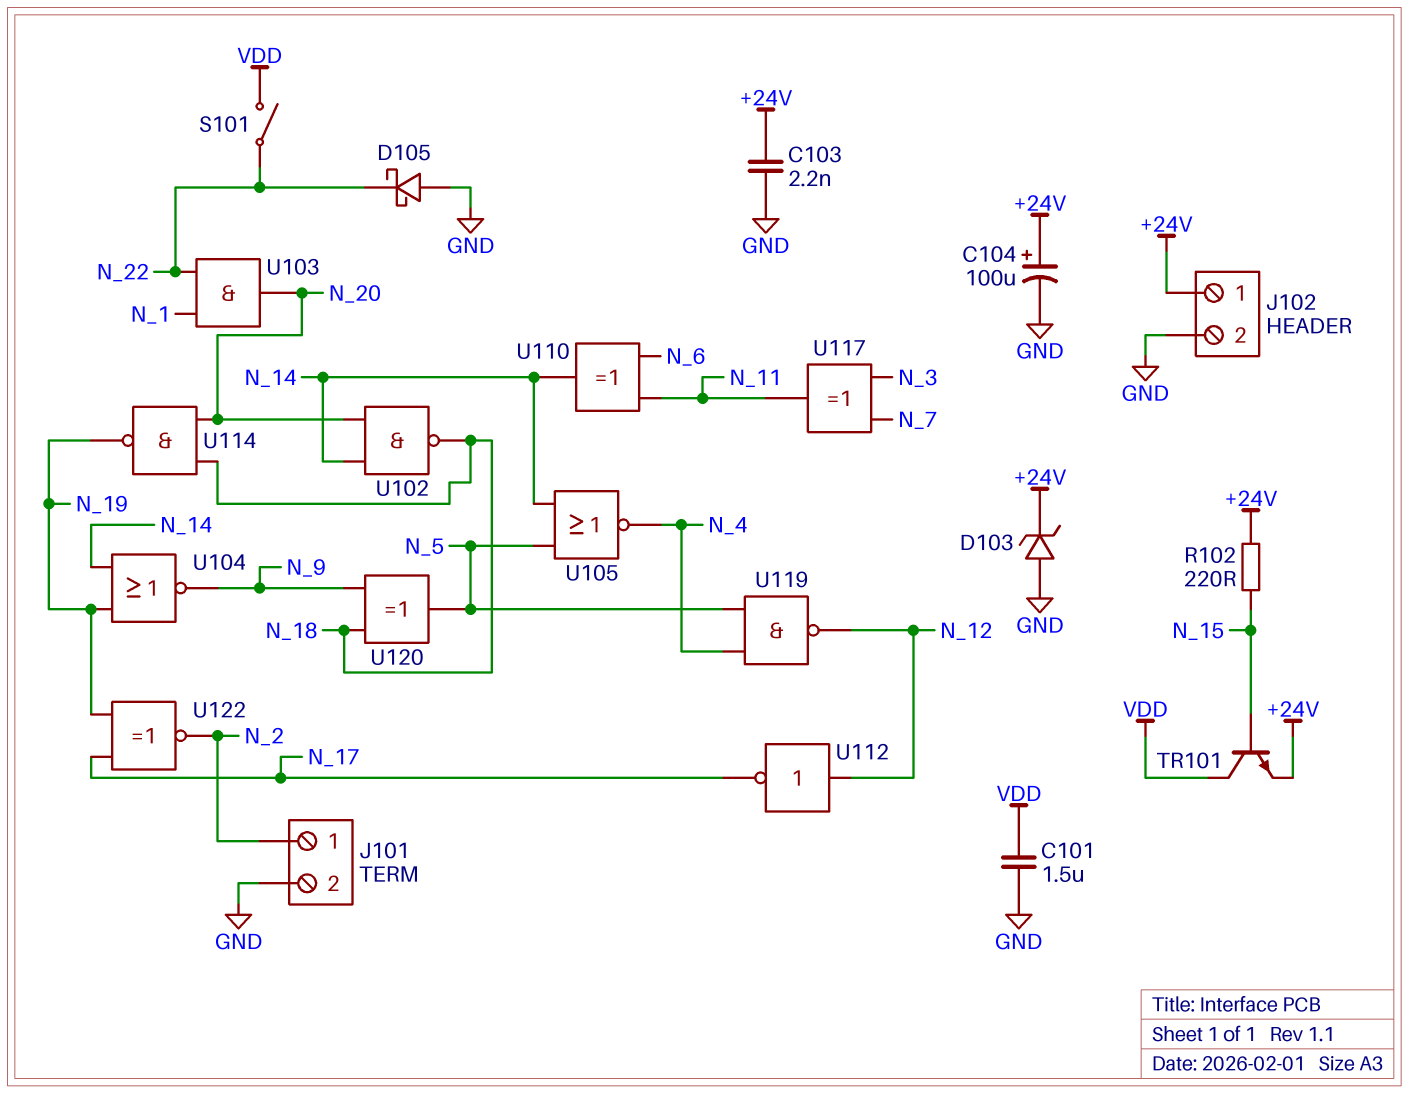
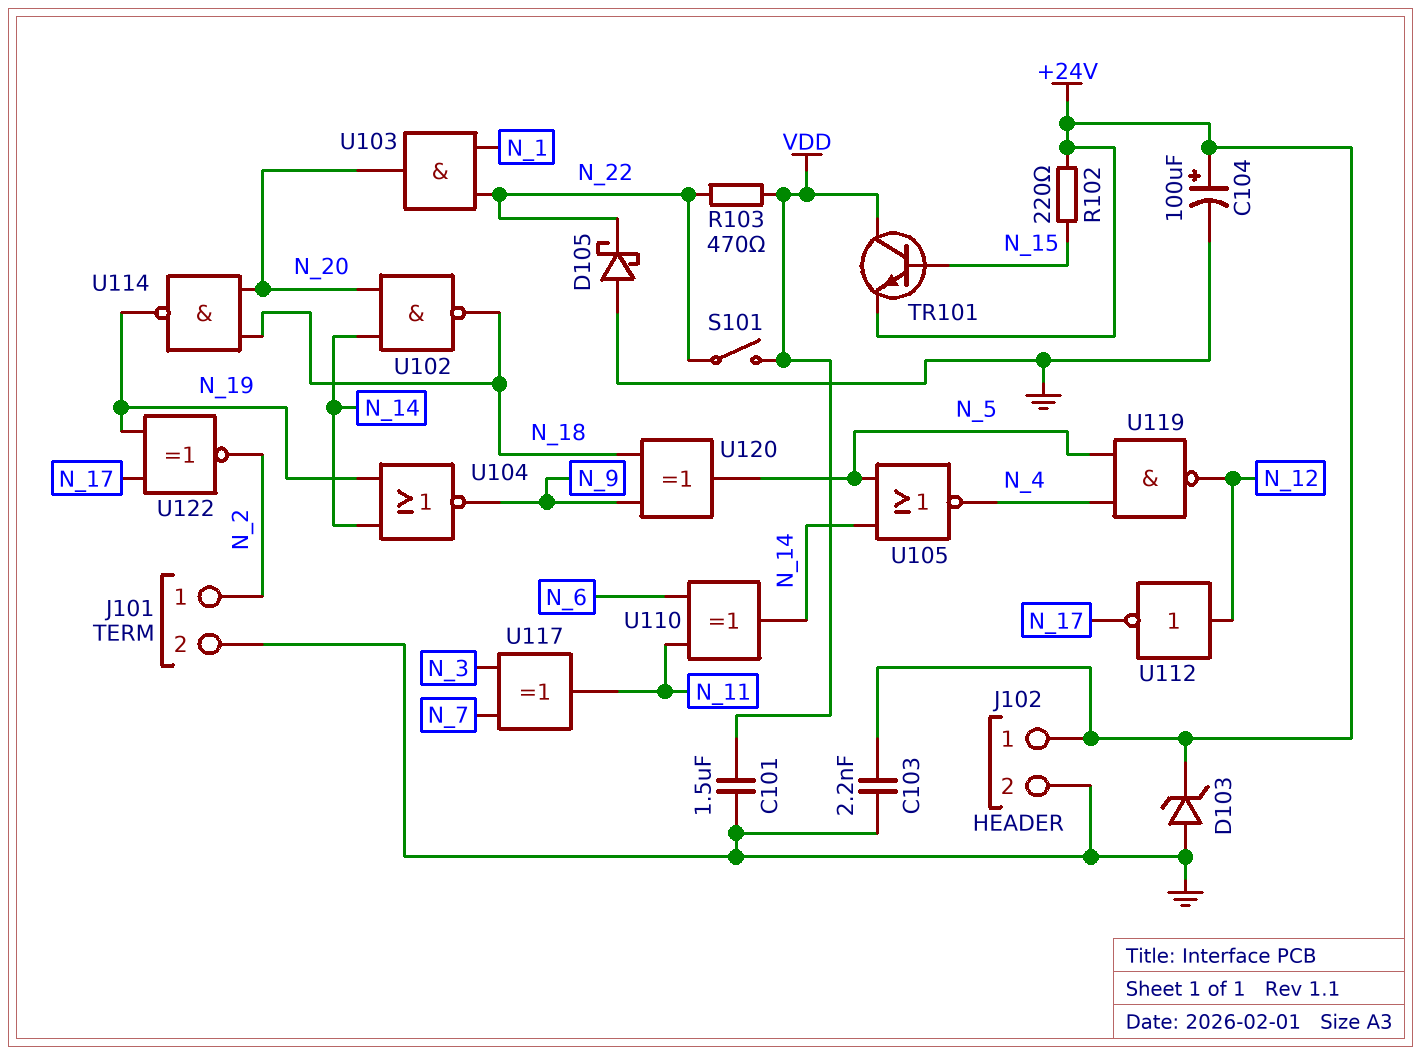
R103: none -> 470 (N_22, VDD)

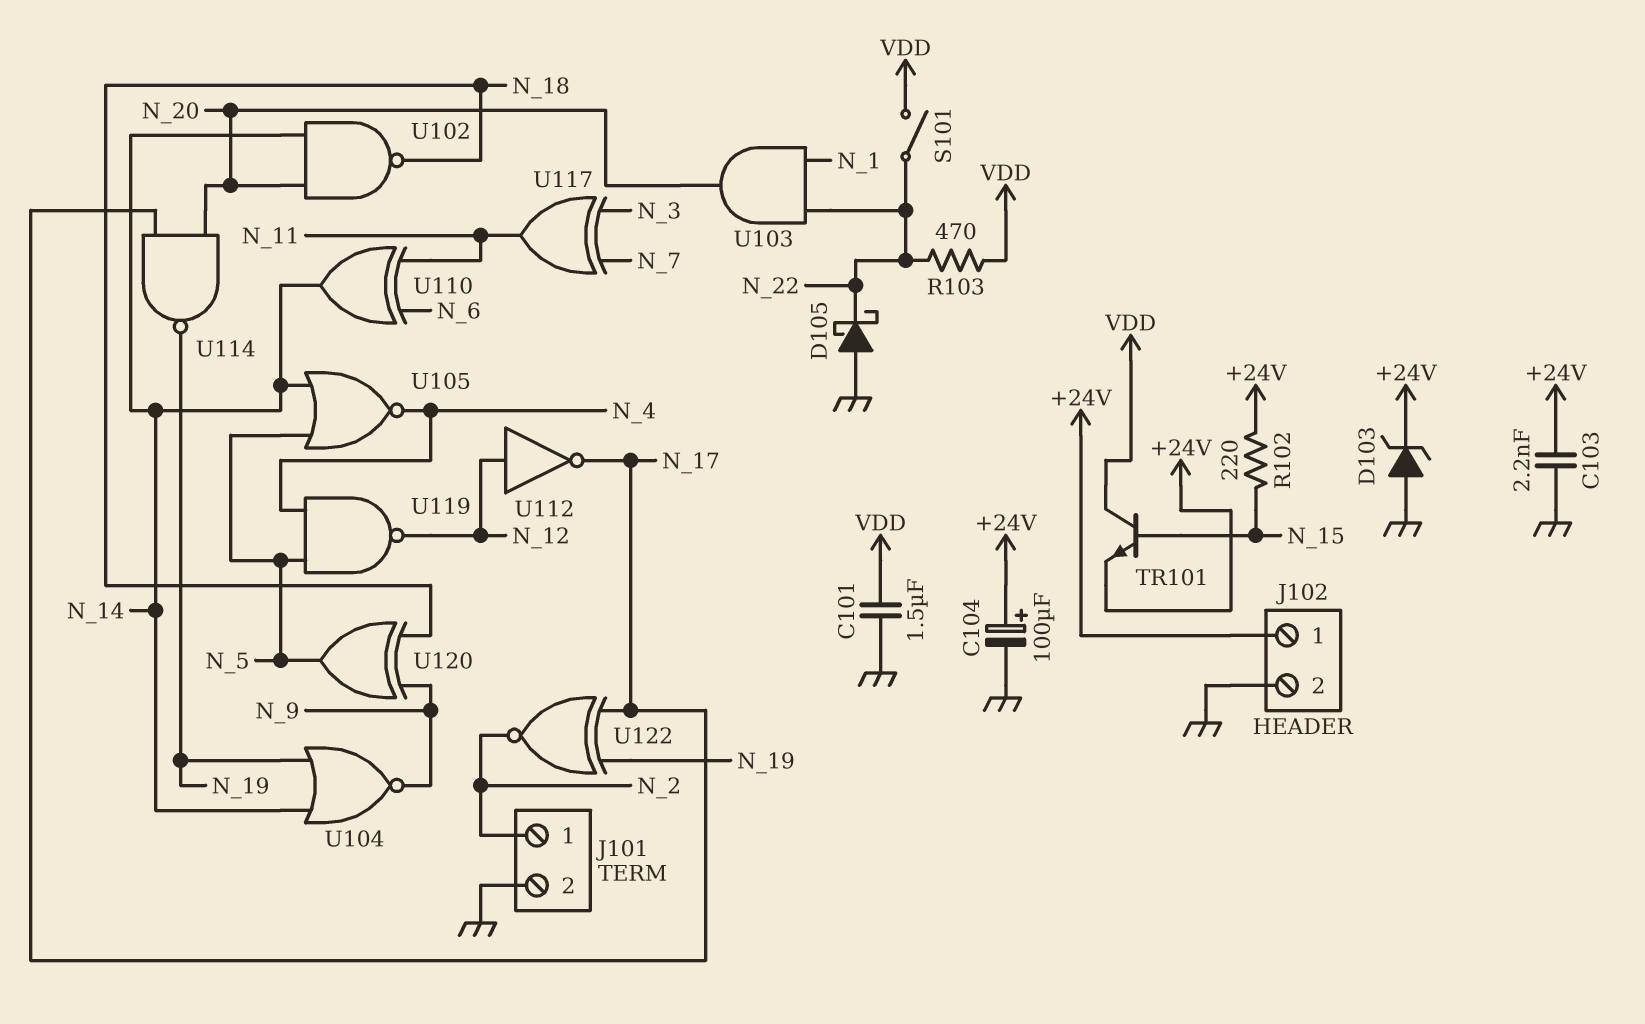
U114: NAND (in N_18, in N_20, out N_19) -> NAND (in N_17, in N_20, out N_19)

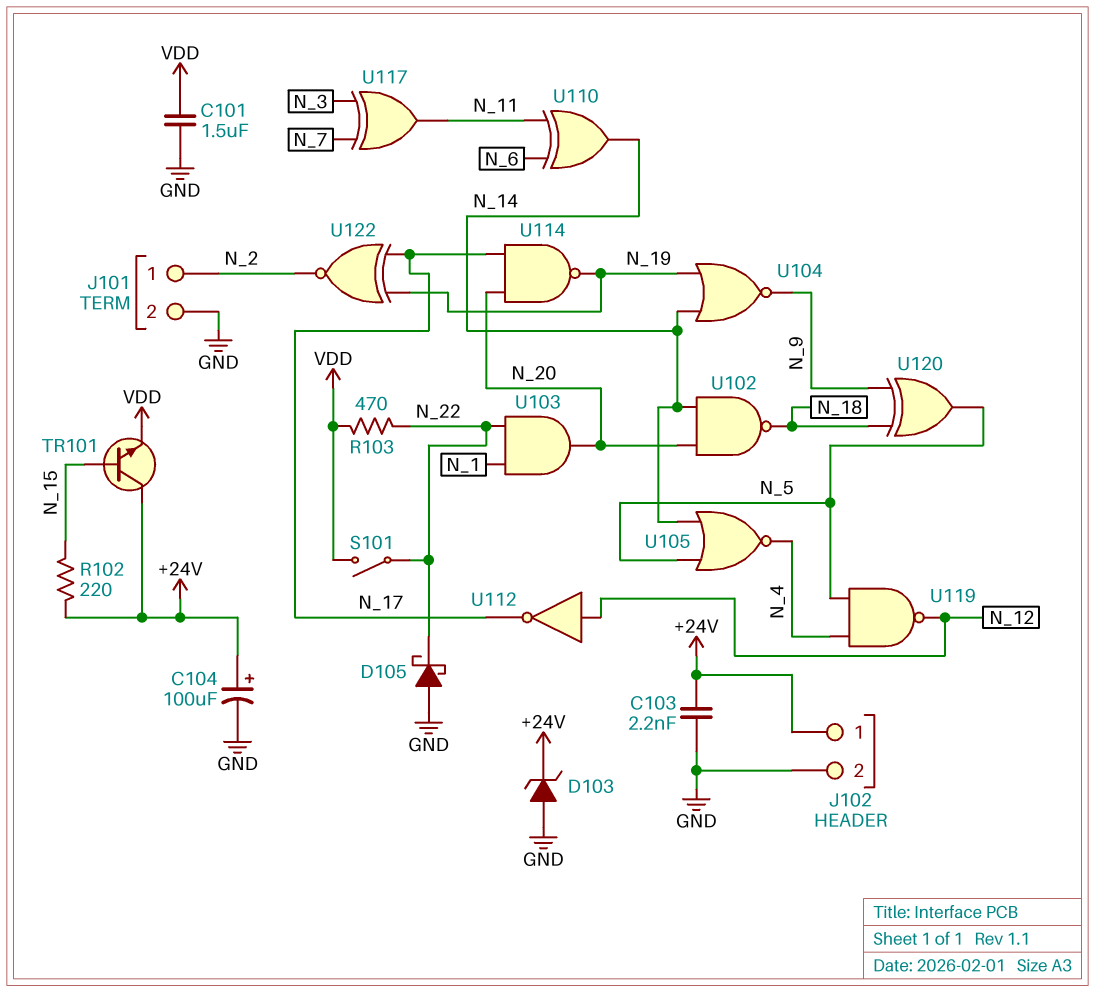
TR101: NPN (B N_15, C VDD, E +24V) -> NPN (B N_15, C +24V, E VDD)

